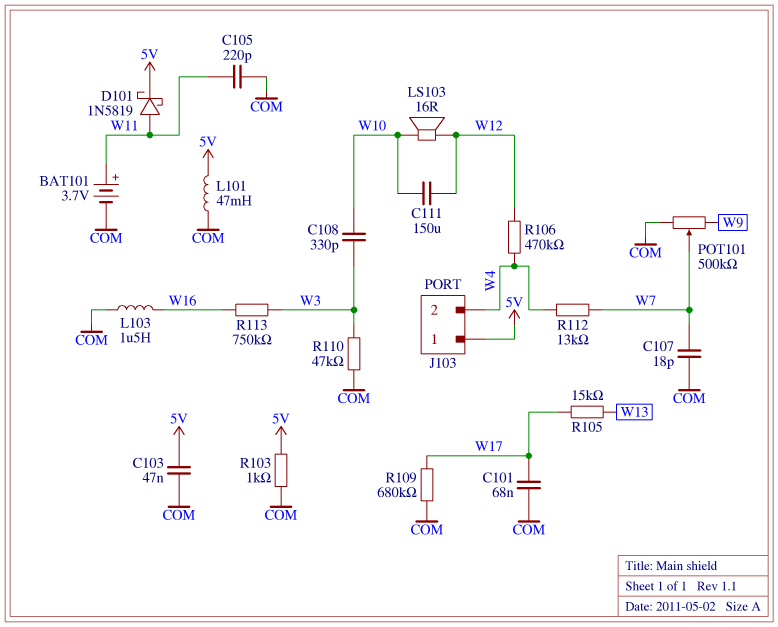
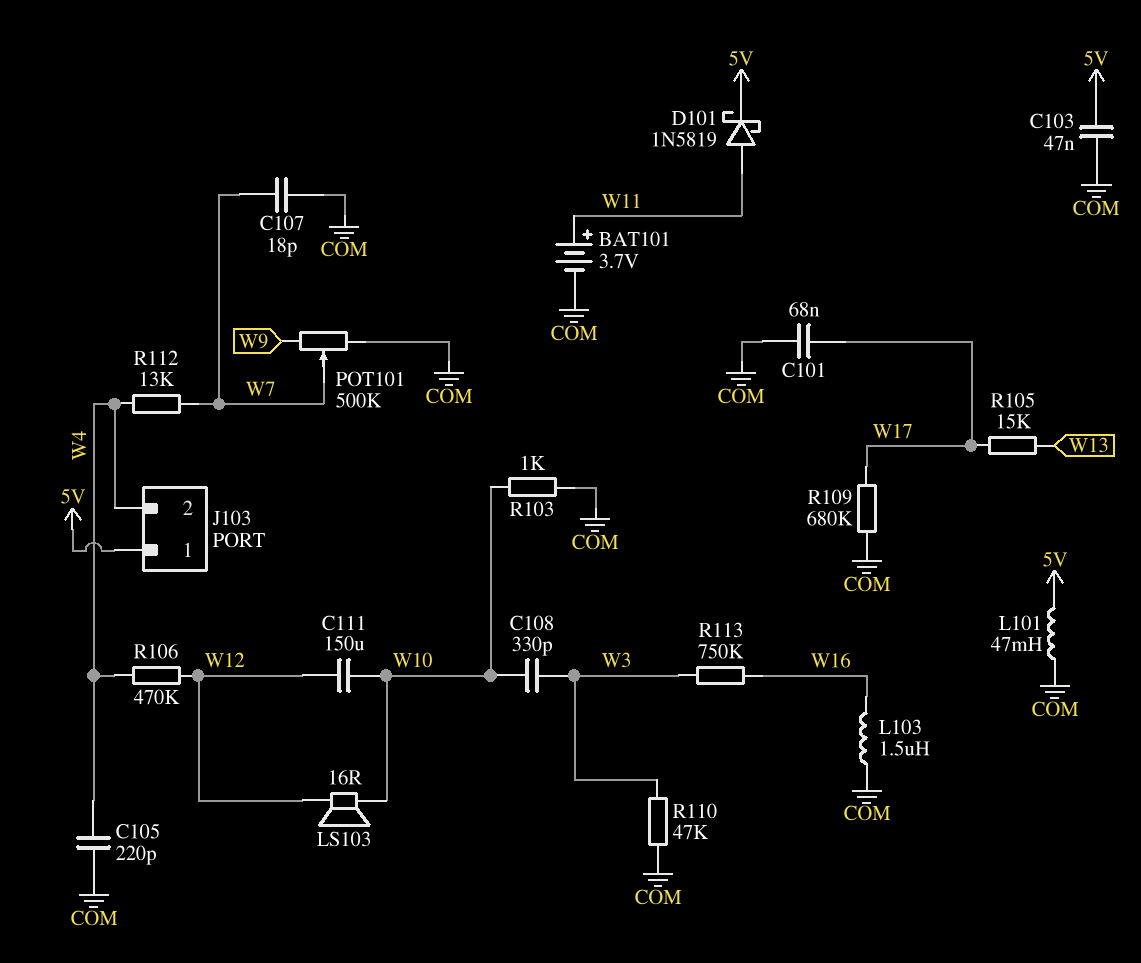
C105: 220pF (COM, W11) -> 220pF (COM, W4)
R103: 1k (5V, COM) -> 1k (COM, W10)

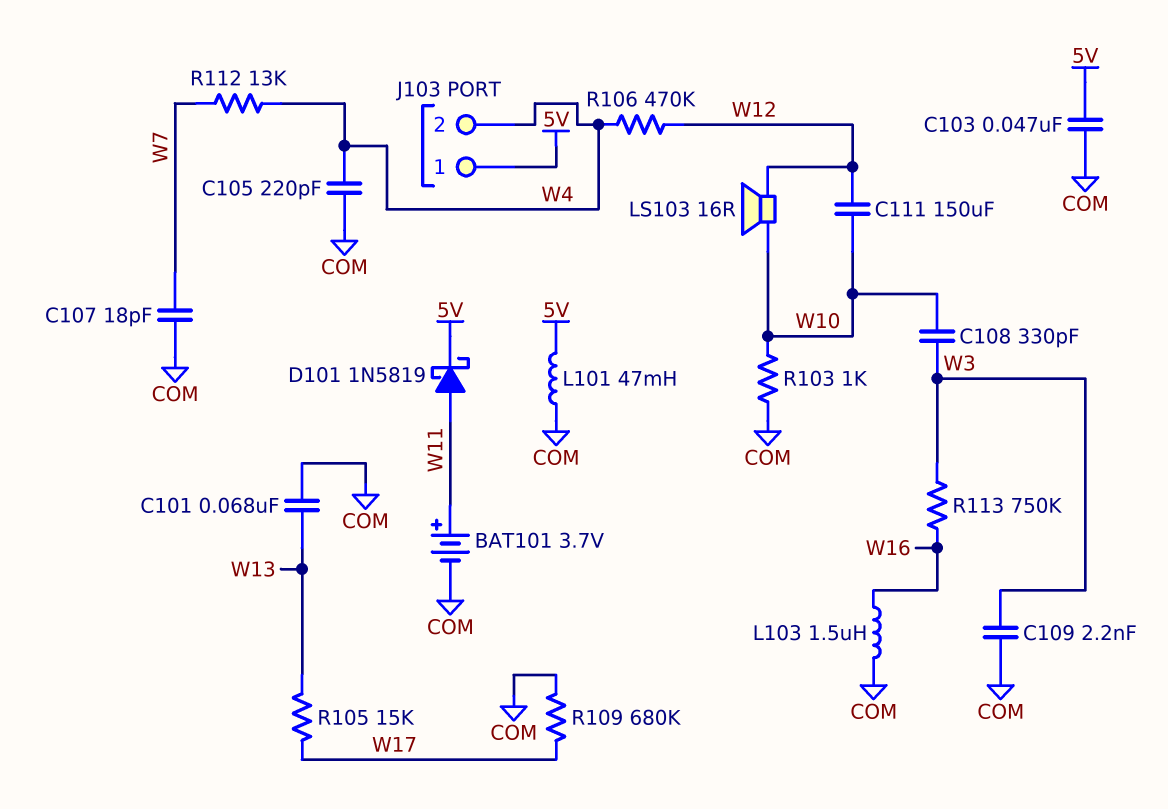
C101: 68nF (COM, W17) -> 68nF (COM, W13)
C109: none -> 2.2nF (COM, W3)
POT101: 500k (COM, W9, wiper W7) -> none
R110: 47k (COM, W3) -> none

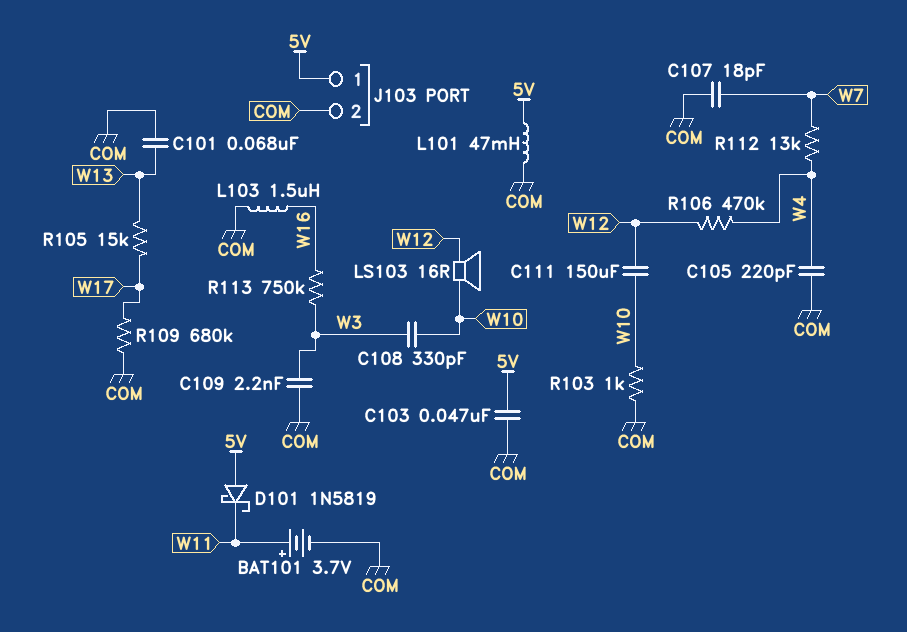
D101: schottky 1N5819 (A W11, K 5V) -> schottky 1N5819 (A 5V, K W11)
J103 pin 2: W4 -> COM

